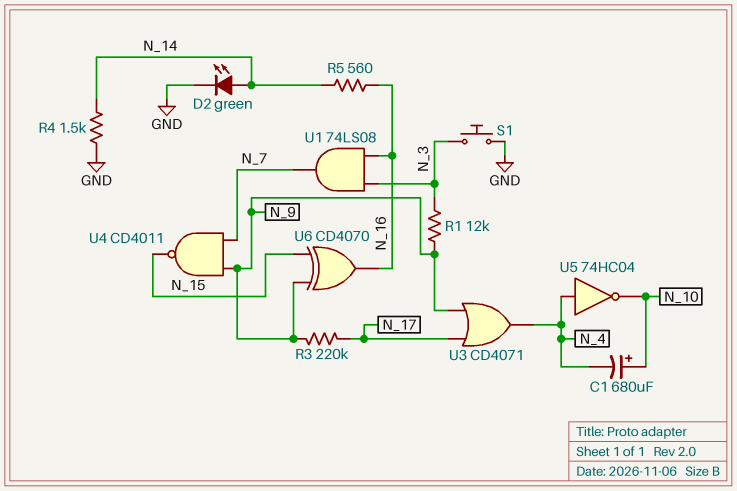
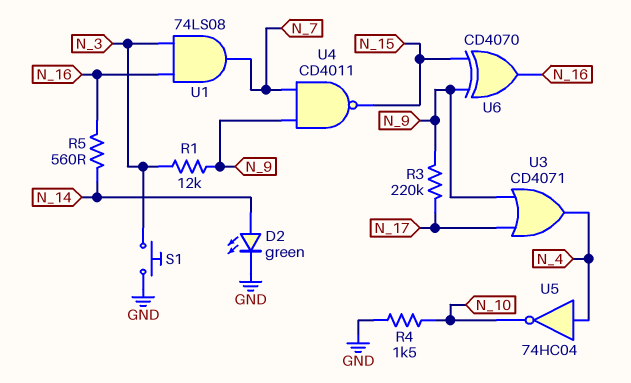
C1: 680uF (plus N_10, minus N_4) -> none
R4: 1.5k (GND, N_14) -> 1.5k (GND, N_10)

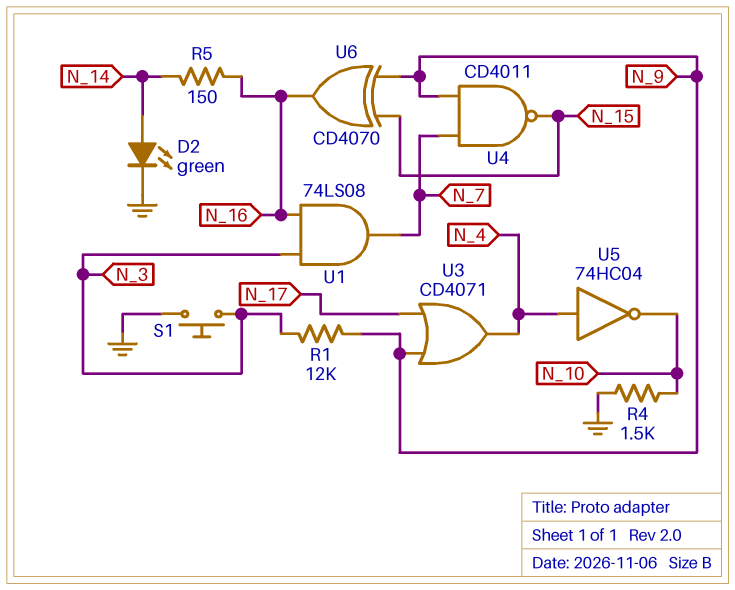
R3: 220k (N_9, N_17) -> none
R5: 560 (N_14, N_16) -> 150 (N_14, N_16)

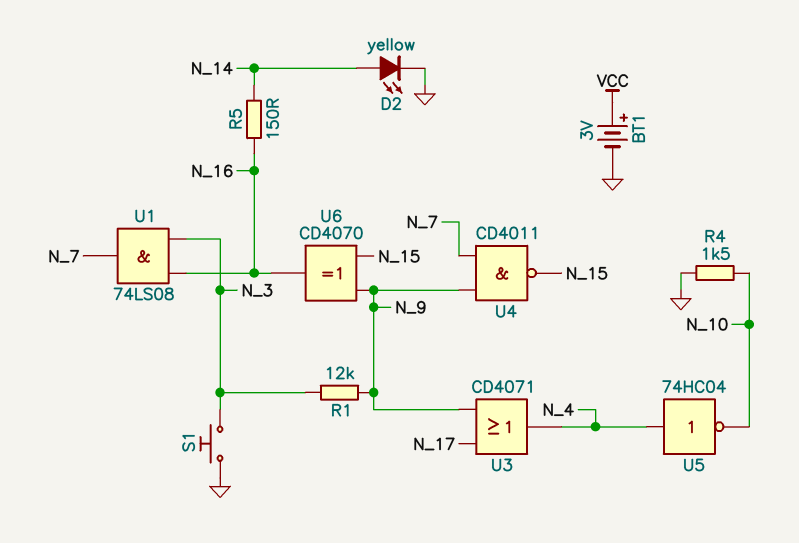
BT1: none -> 3V (plus VCC, minus GND)
D2: LED green (A N_14, K GND) -> LED yellow (A N_14, K GND)

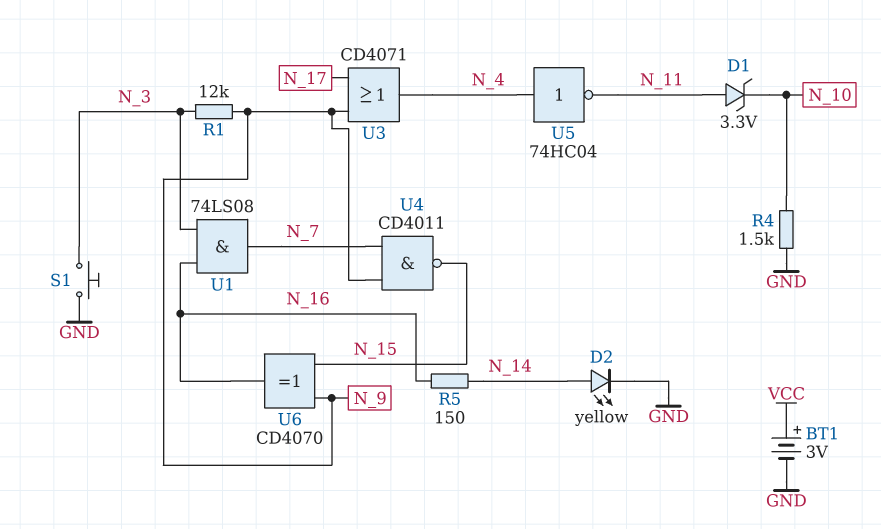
D1: none -> zener 3.3V (A N_11, K N_10)
U5: NOT 74HC04 (in N_4, out N_10) -> NOT 74HC04 (in N_4, out N_11)

